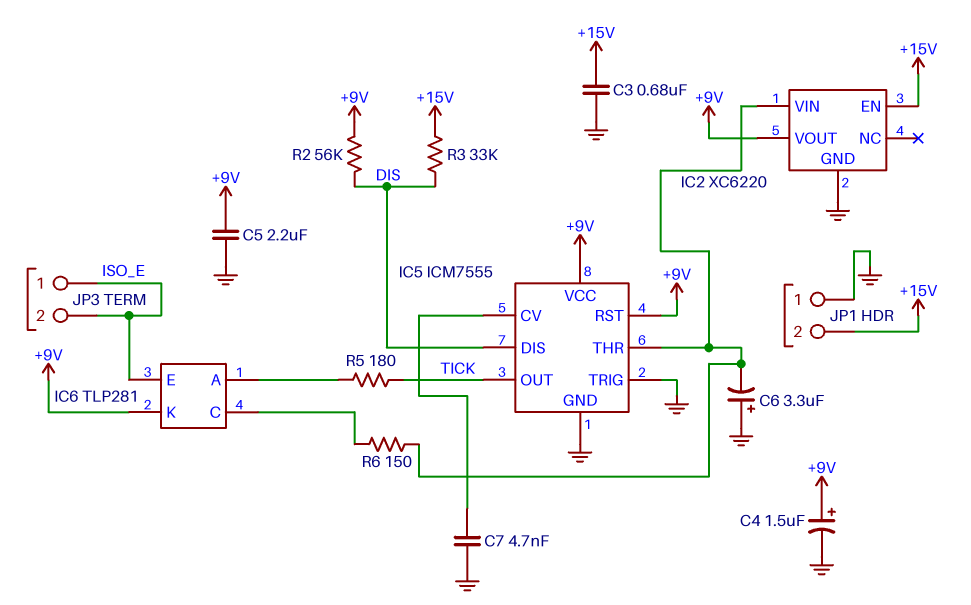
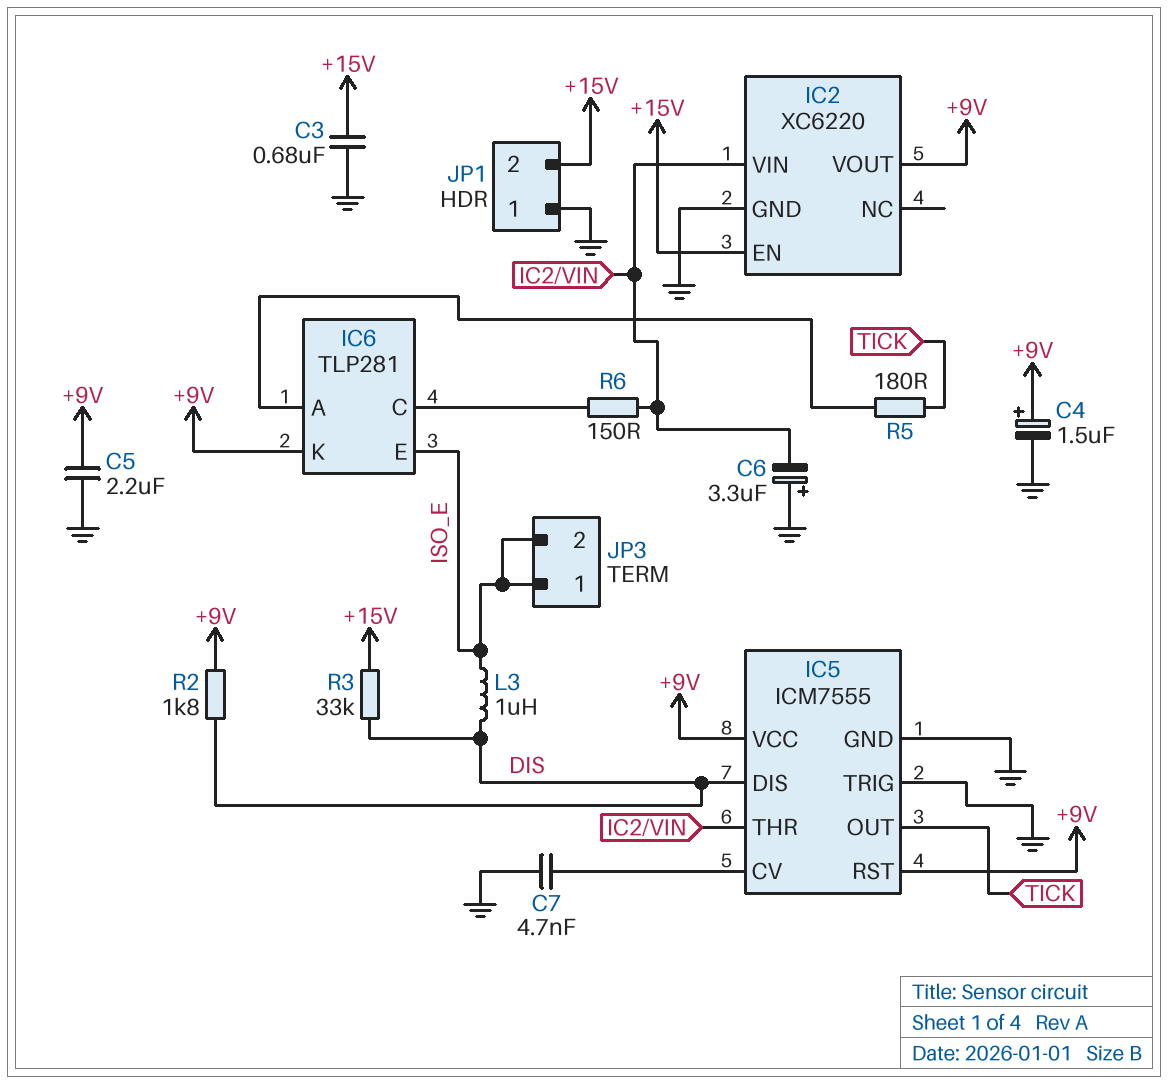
L3: none -> 1uH (DIS, ISO_E)
R2: 56k (+9V, DIS) -> 1.8k (+9V, DIS)

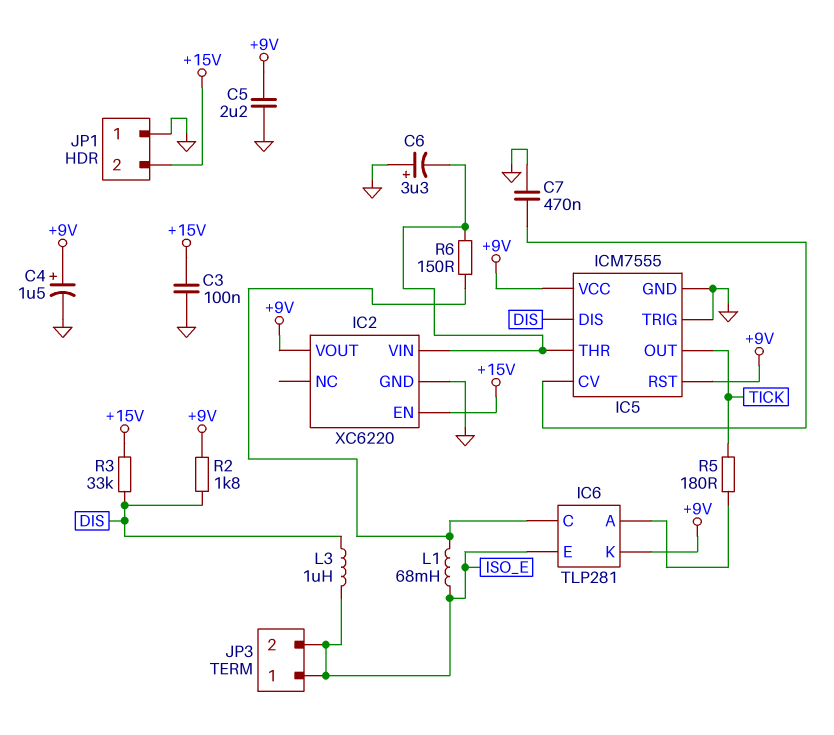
C3: 680nF (+15V, GND) -> 100nF (+15V, GND)
C7: 4.7nF (GND, IC5/CV) -> 470nF (GND, IC5/CV)
L1: none -> 68mH (IC6/C, ISO_E)

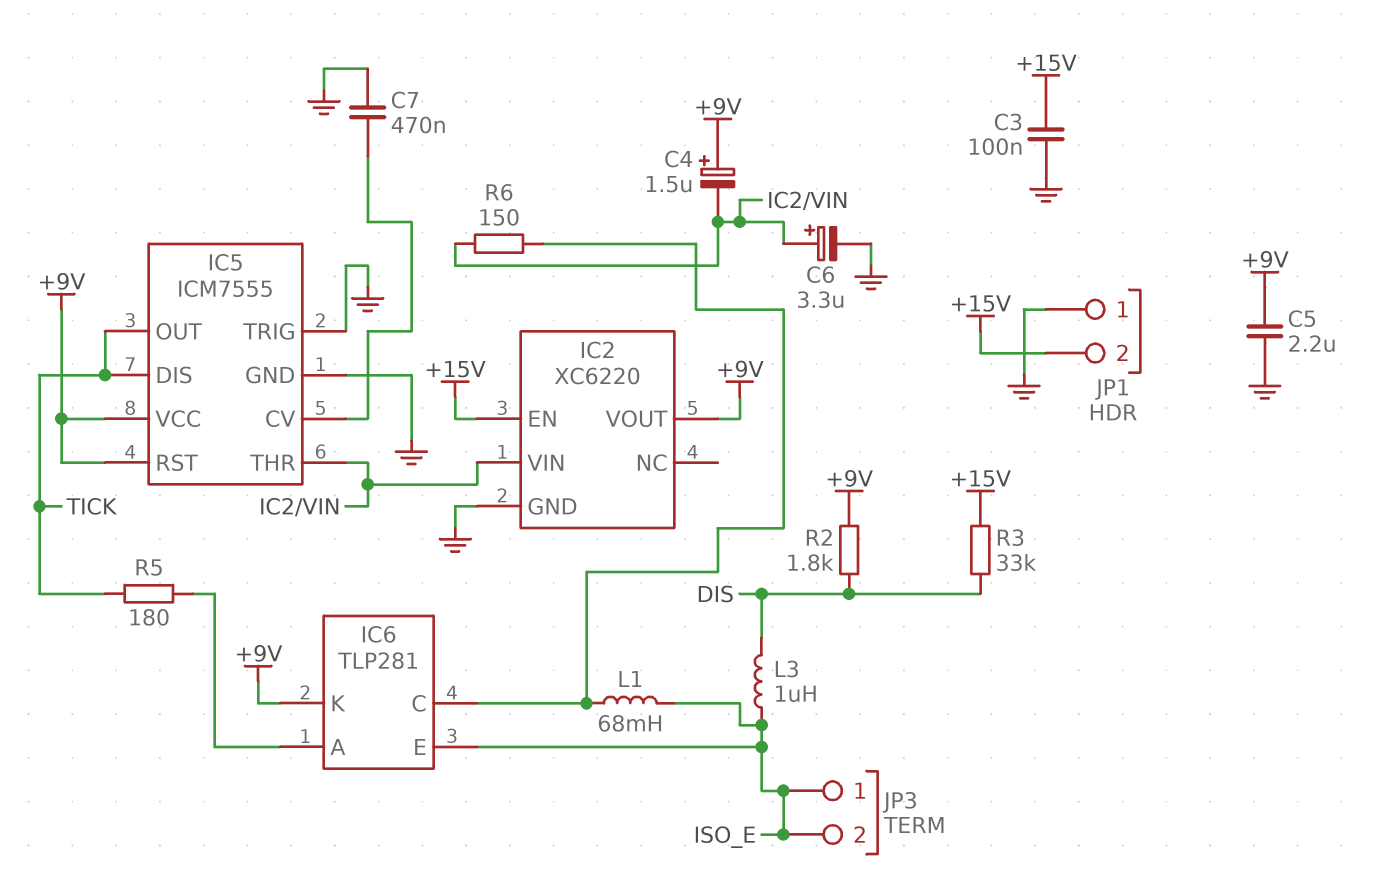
C4: 1.5uF (plus +9V, minus GND) -> 1.5uF (plus +9V, minus IC2/VIN)
C6: 3.3uF (plus GND, minus IC2/VIN) -> 3.3uF (plus IC2/VIN, minus GND)
IC5 pin DIS: DIS -> TICK

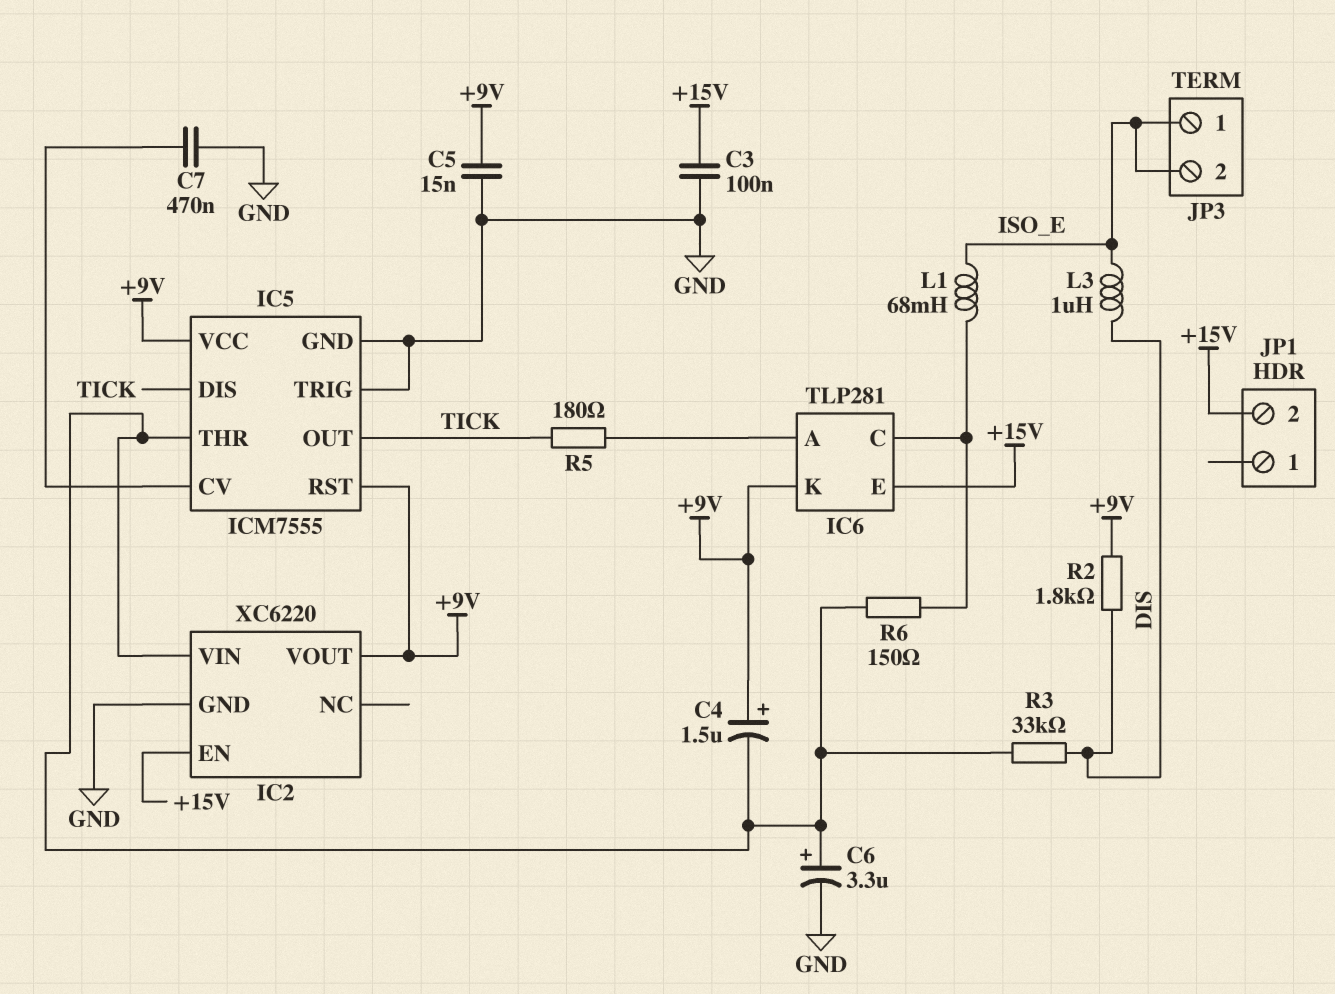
C5: 2.2uF (+9V, GND) -> 15nF (+9V, GND)
IC6 pin E: ISO_E -> +15V
JP1 pin 1: GND -> none
R3: 33k (+15V, DIS) -> 33k (DIS, IC2/VIN)

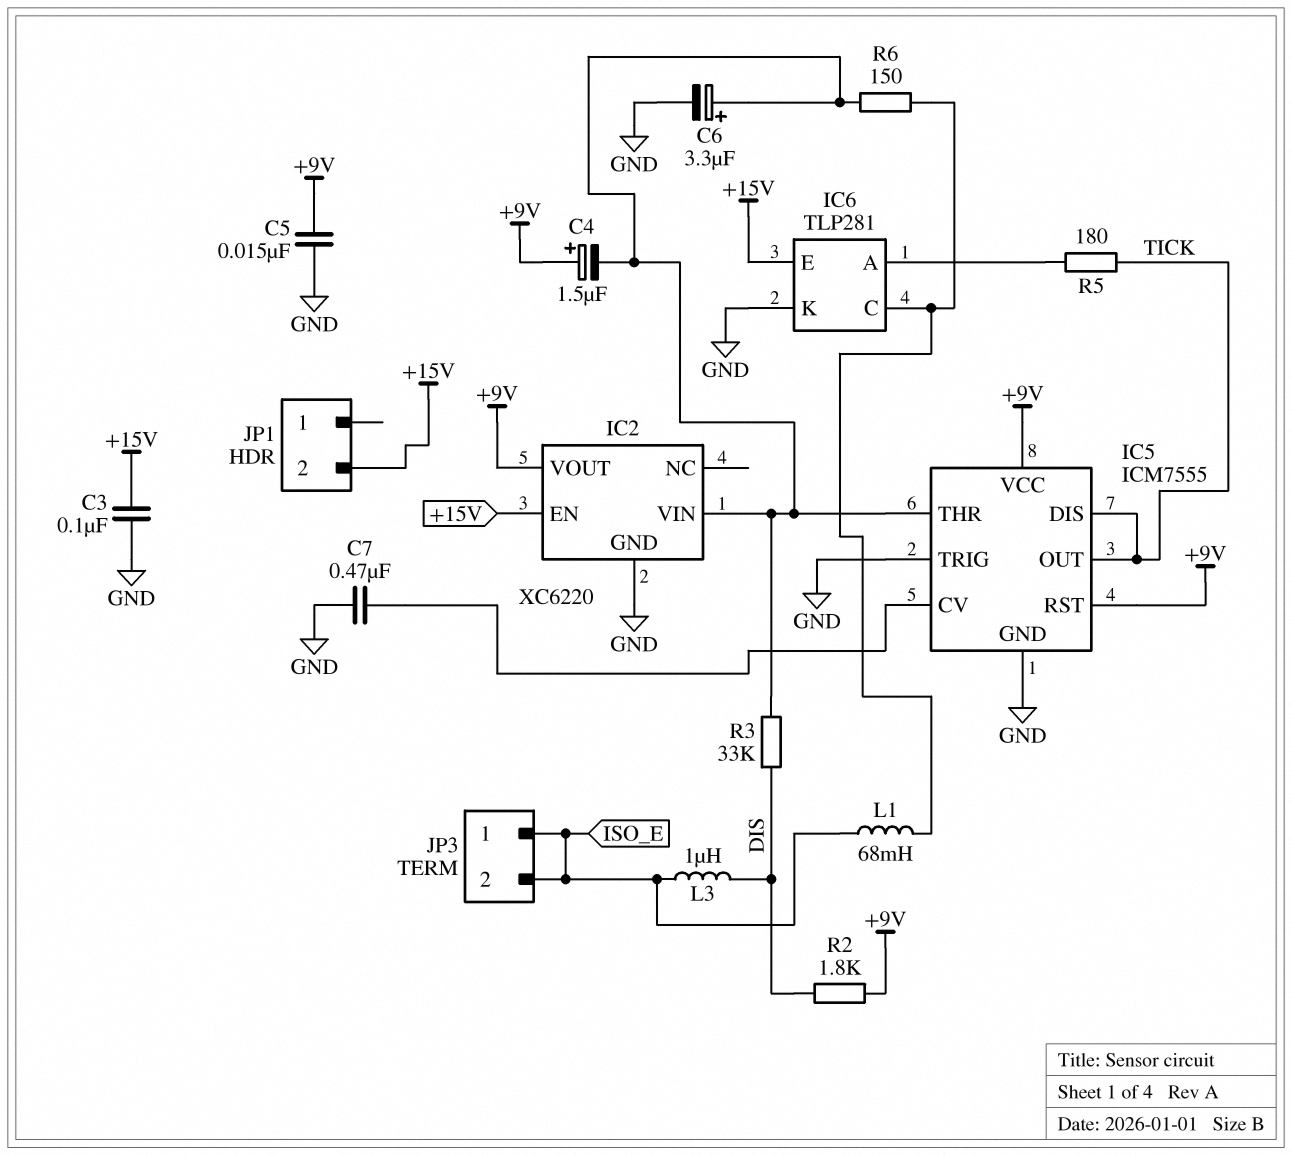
IC6 pin K: +9V -> GND

